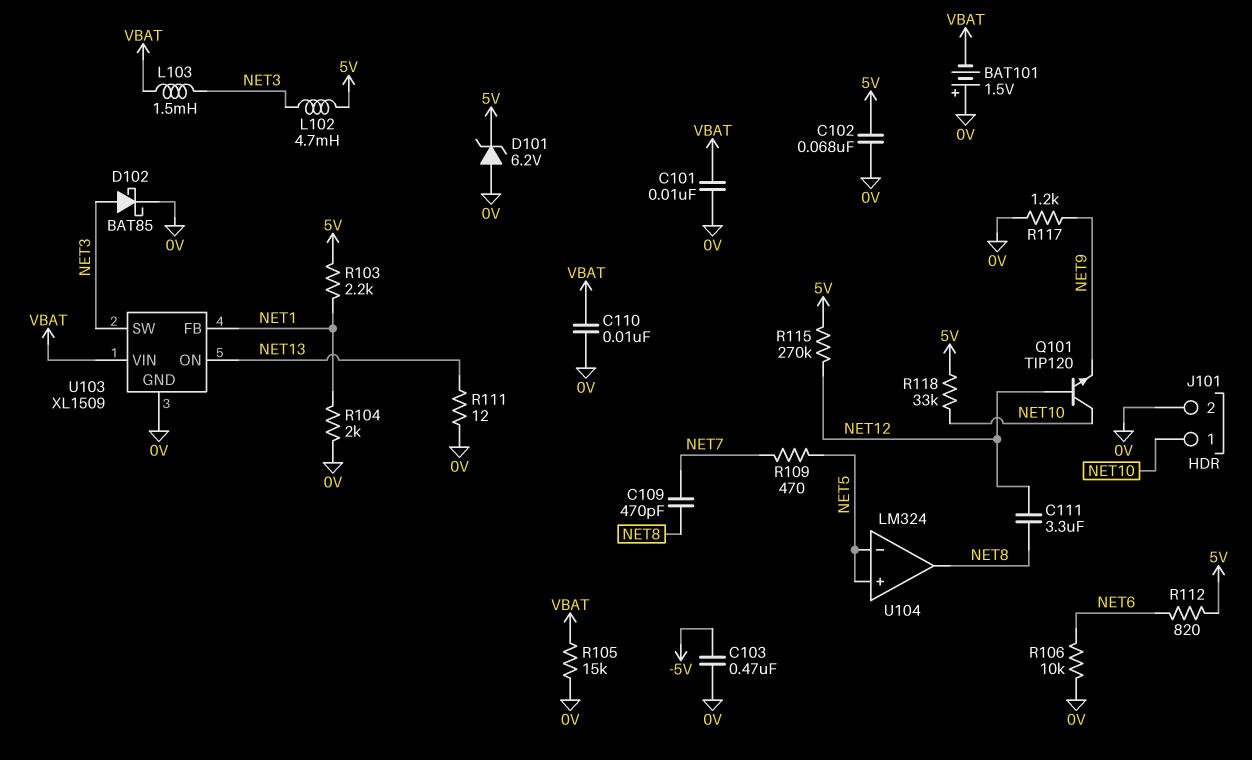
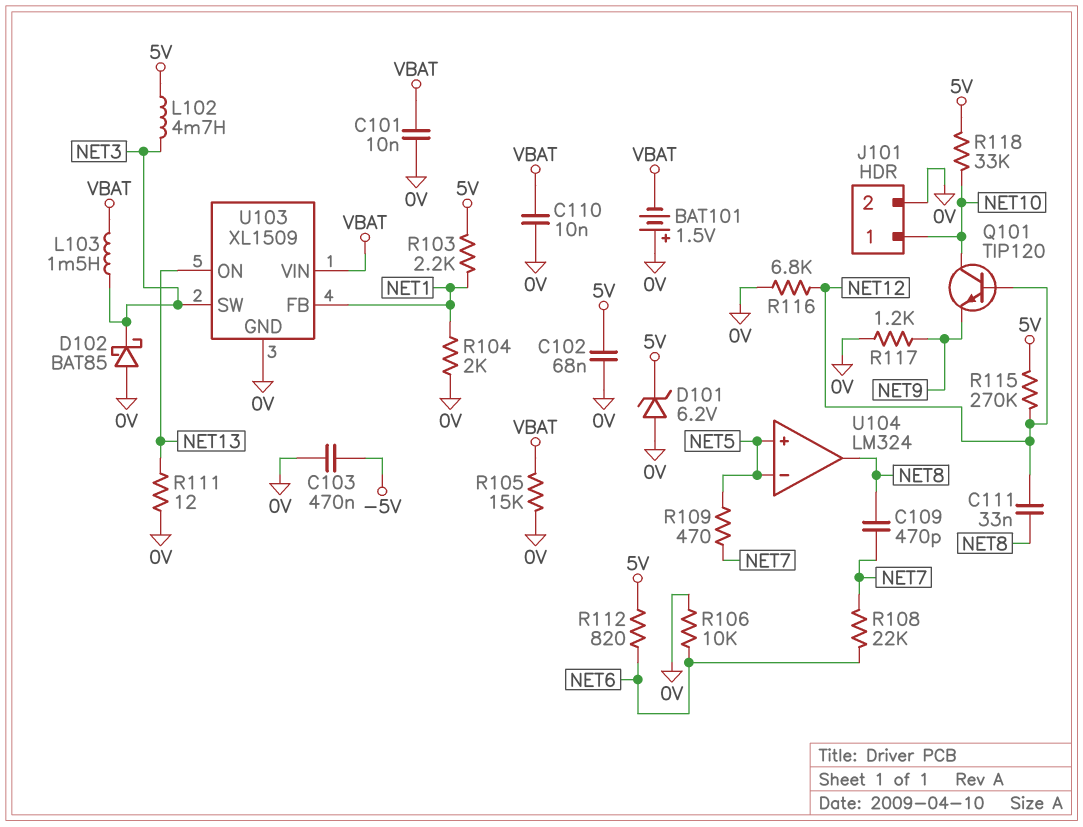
C111: 3.3uF (NET8, NET12) -> 33nF (NET8, NET12)
D102: schottky BAT85 (A NET3, K 0V) -> schottky BAT85 (A 0V, K NET3)
R108: none -> 22k (NET6, NET7)
R116: none -> 6.8k (0V, NET12)

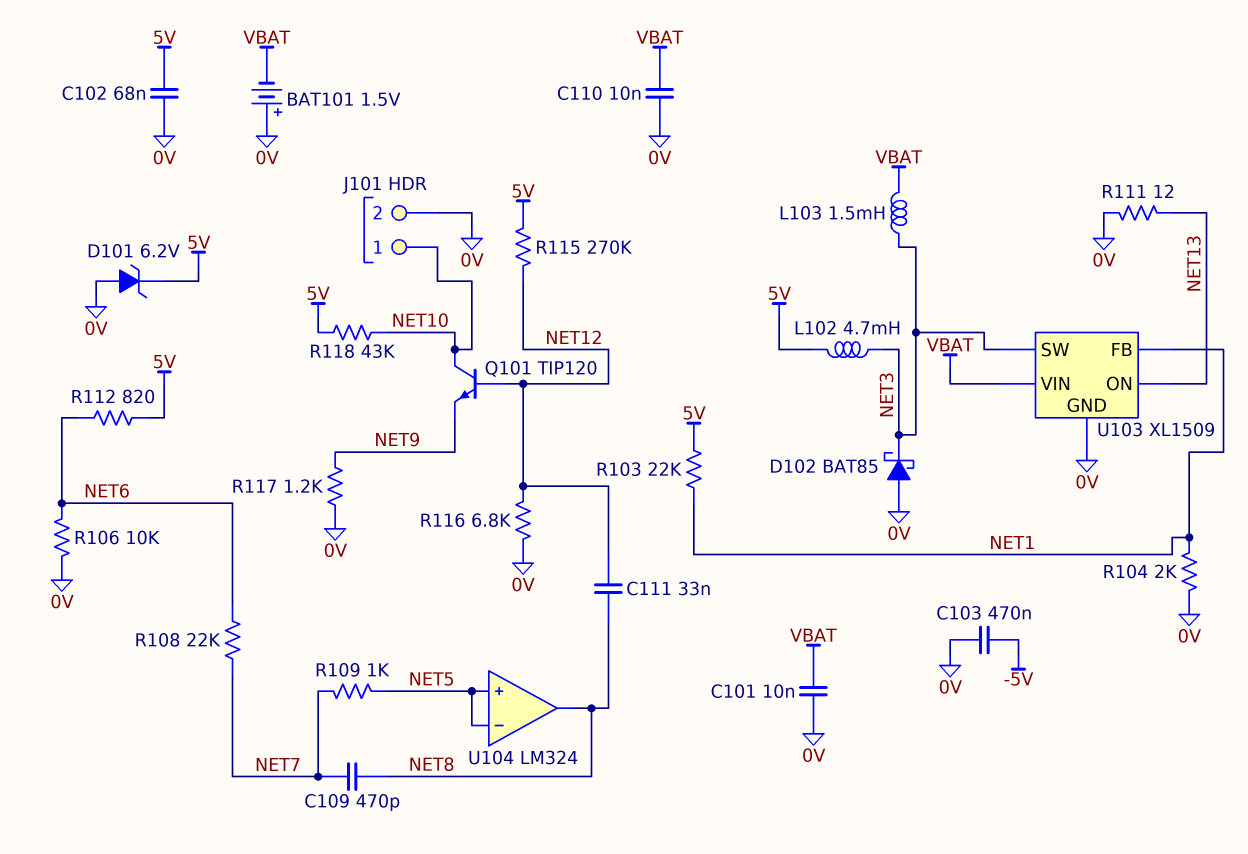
R103: 2.2k (5V, NET1) -> 22k (5V, NET1)
R105: 15k (0V, VBAT) -> none
R109: 470 (NET5, NET7) -> 1k (NET5, NET7)
R118: 33k (5V, NET10) -> 43k (5V, NET10)

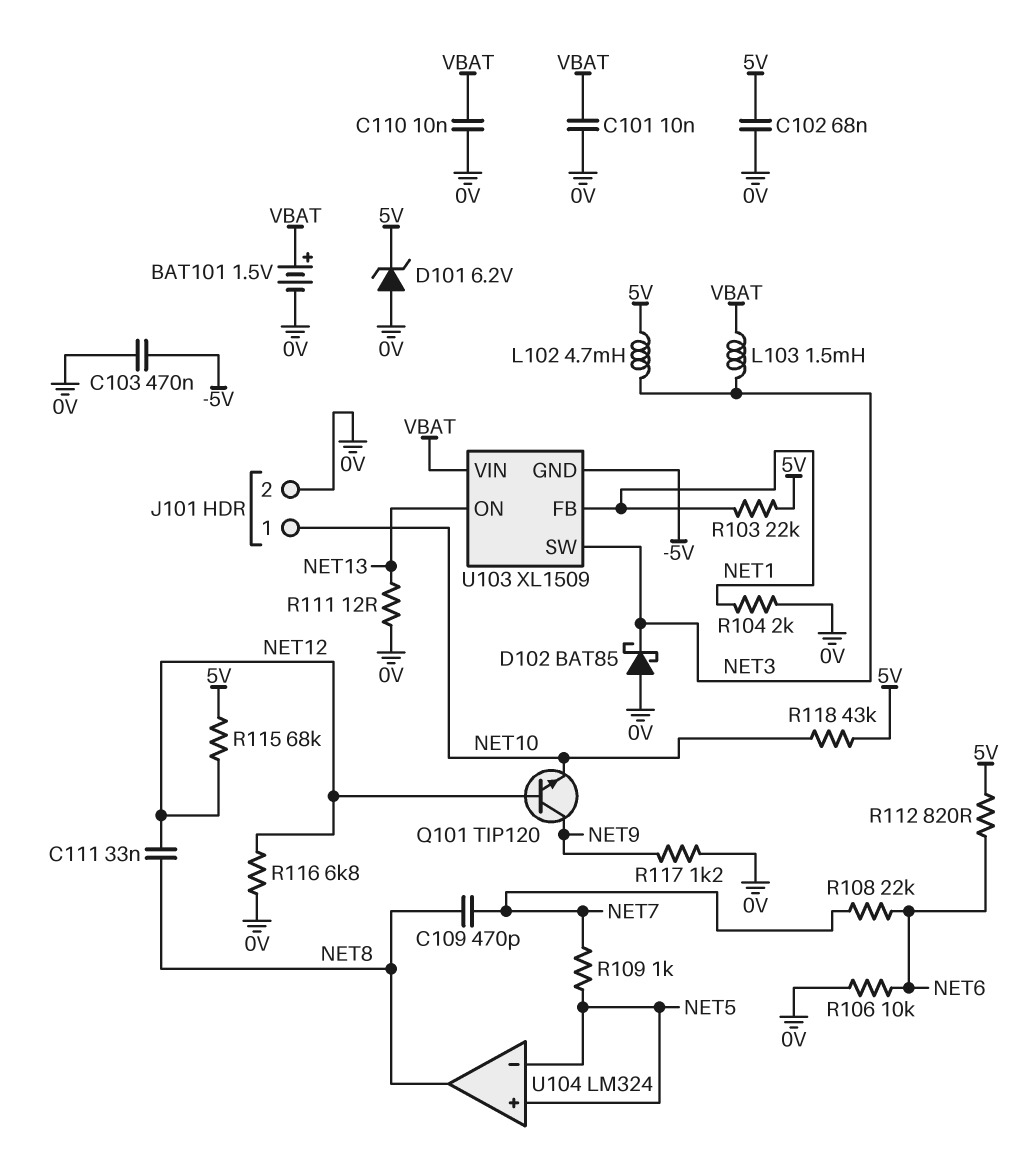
BAT101: 1.5V (plus 0V, minus VBAT) -> 1.5V (plus VBAT, minus 0V)
Q101: NPN TIP120 (B NET12, C NET10, E NET9) -> NPN TIP120 (B NET12, C NET9, E NET10)
R115: 270k (5V, NET12) -> 68k (5V, NET12)
U103 pin GND: 0V -> -5V

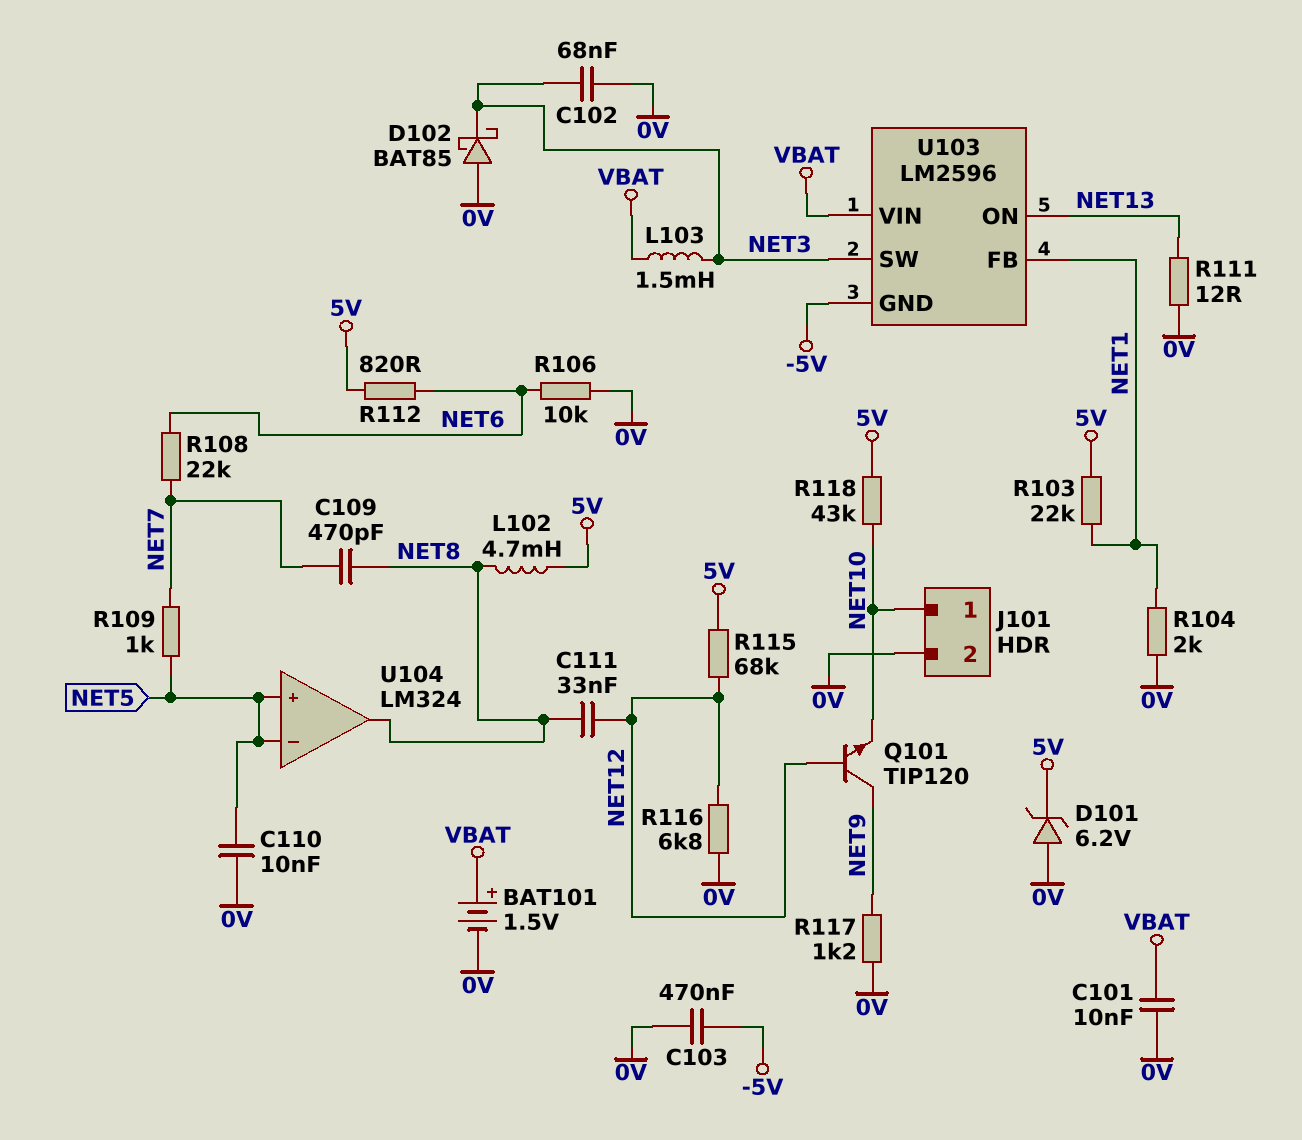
C102: 68nF (0V, 5V) -> 68nF (0V, NET3)
C110: 10nF (0V, VBAT) -> 10nF (0V, NET5)
L102: 4.7mH (5V, NET3) -> 4.7mH (5V, NET8)
U103: XL1509 -> LM2596

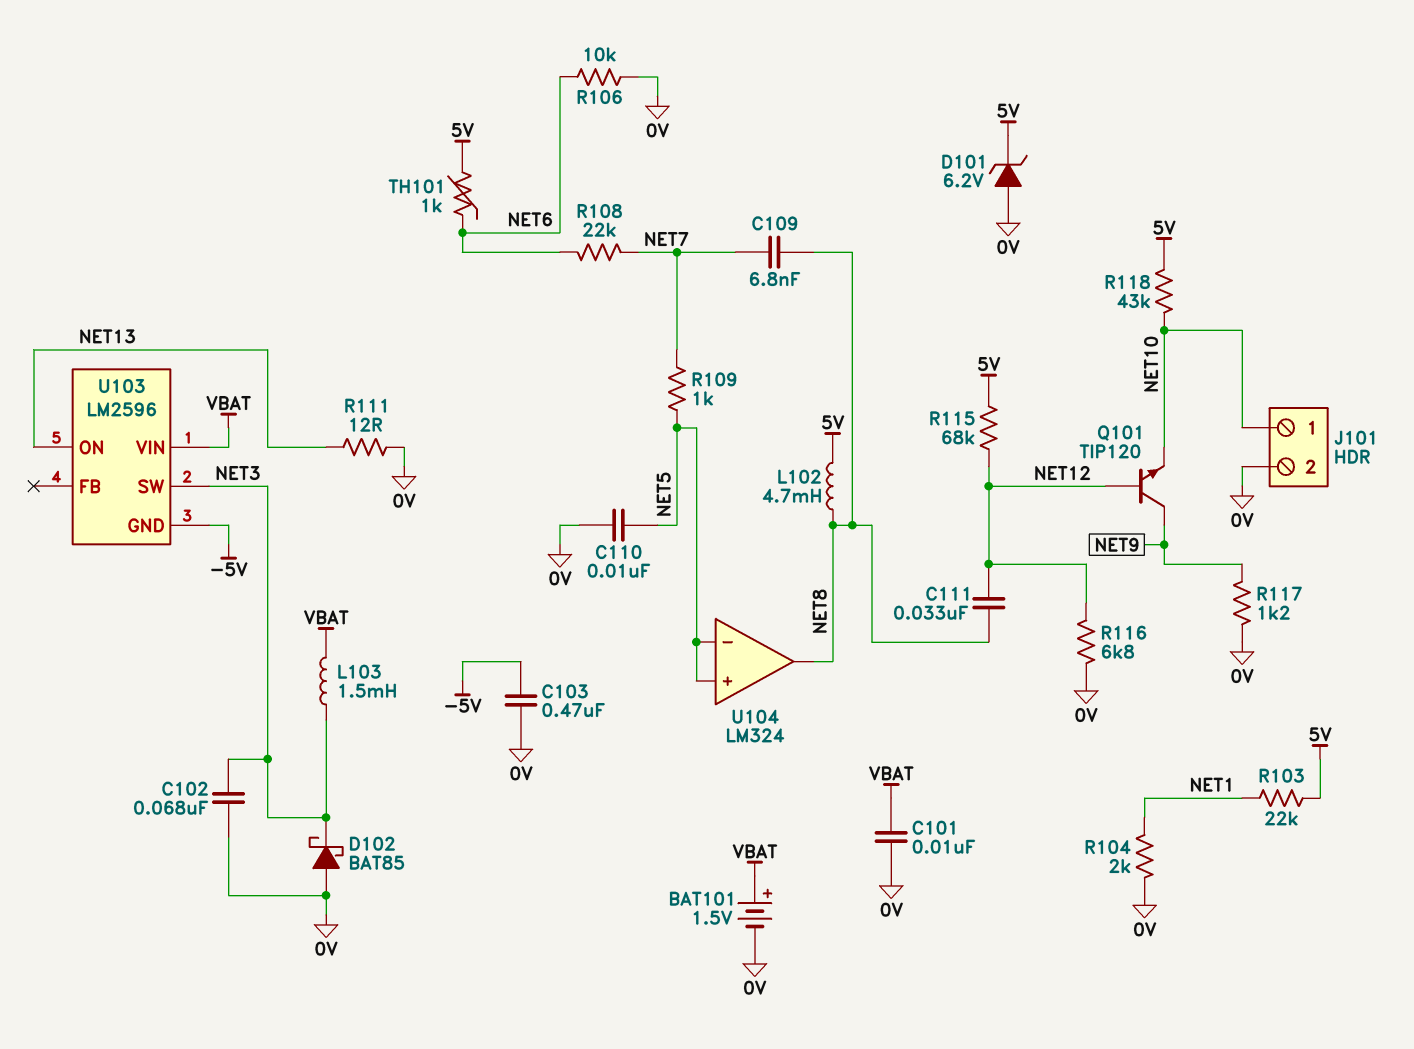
C109: 470pF (NET7, NET8) -> 6.8nF (NET7, NET8)
R112: 820 (5V, NET6) -> none
TH101: none -> 1k (5V, NET6)
U103 pin FB: NET1 -> none

